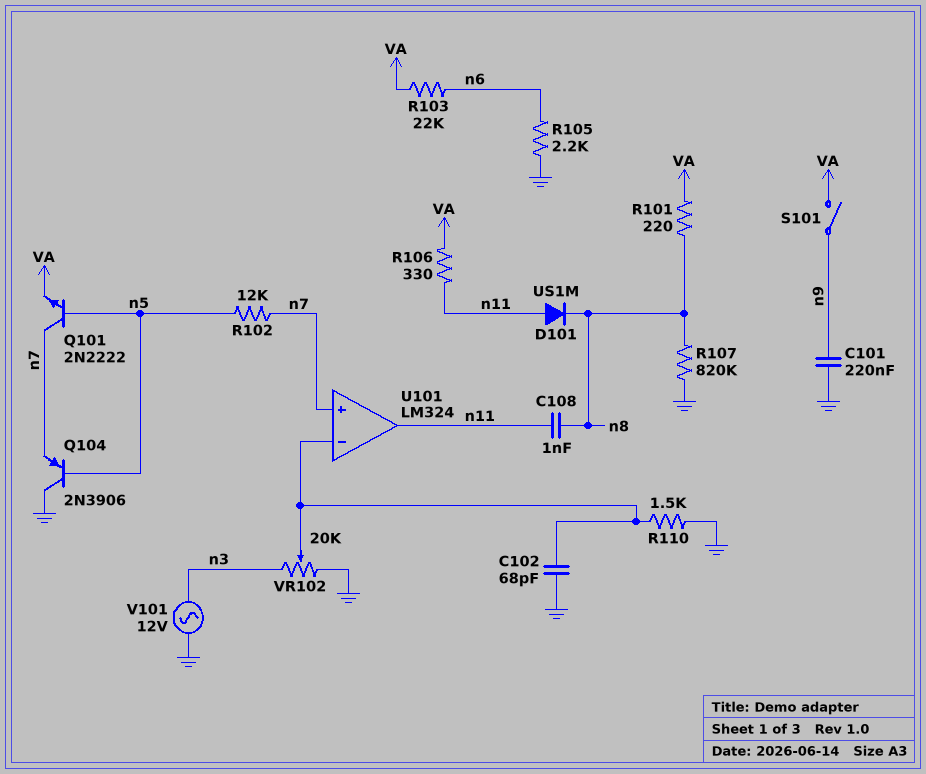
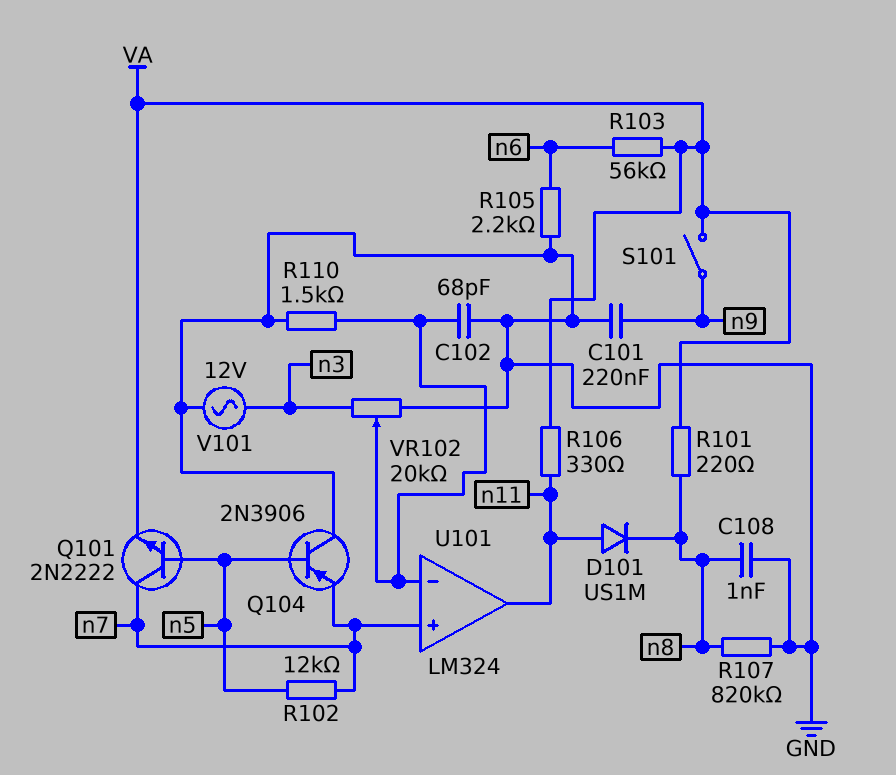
C108: 1nF (n8, n11) -> 1nF (GND, n8)
R103: 22k (VA, n6) -> 56k (VA, n6)

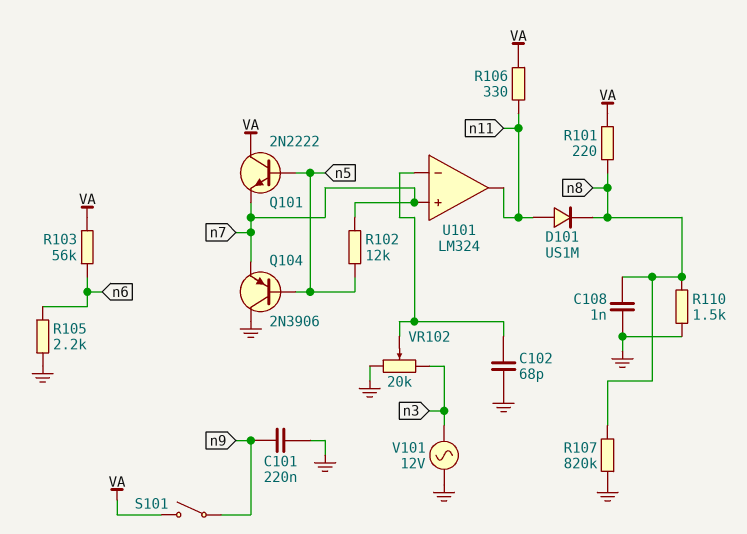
Q101: NPN 2N2222 (B n5, C n7, E VA) -> NPN 2N2222 (B n5, C VA, E n7)
R110: 1.5k (GND, U101/in-) -> 1.5k (GND, n8)

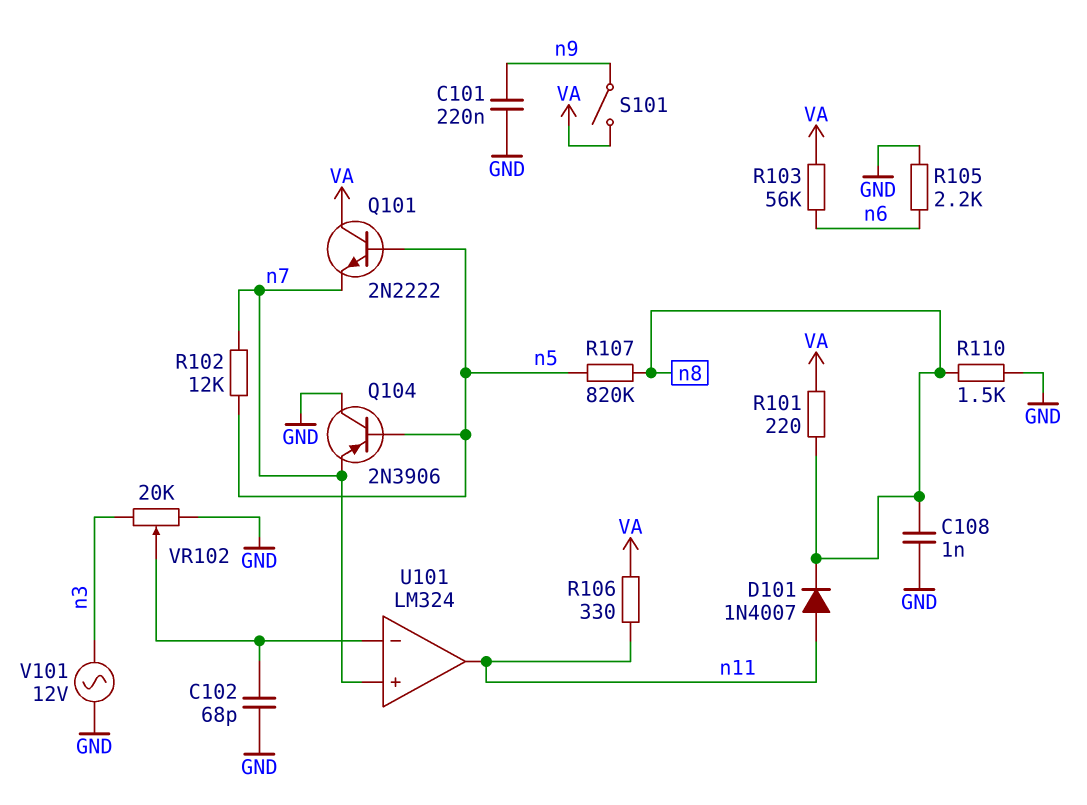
D101: diode US1M (A n11, K n8) -> diode 1N4007 (A n11, K n8)
R107: 820k (GND, n8) -> 820k (n5, n8)

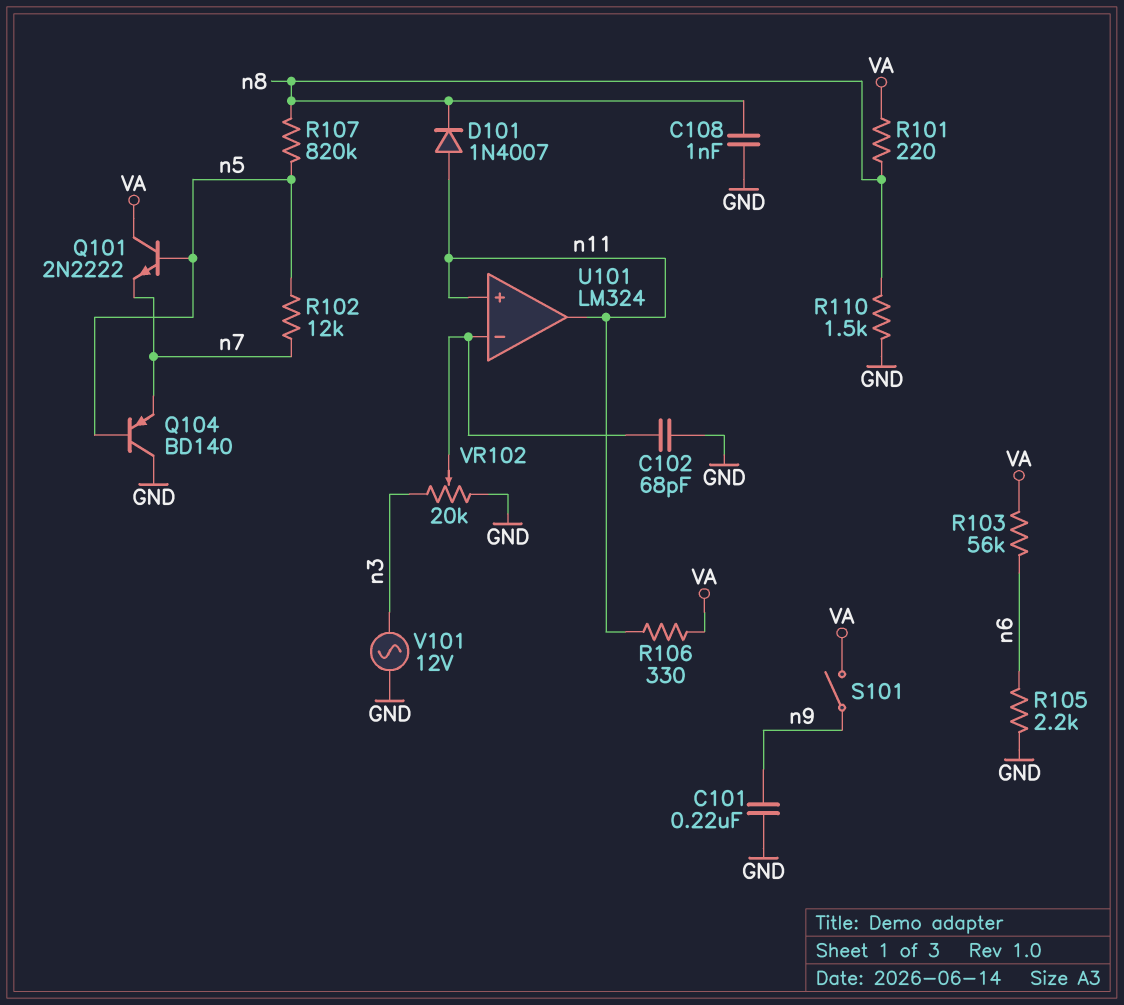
Q104: PNP 2N3906 (B n5, C GND, E n7) -> PNP BD140 (B n5, C GND, E n7)
U101 pin in+: n7 -> n11

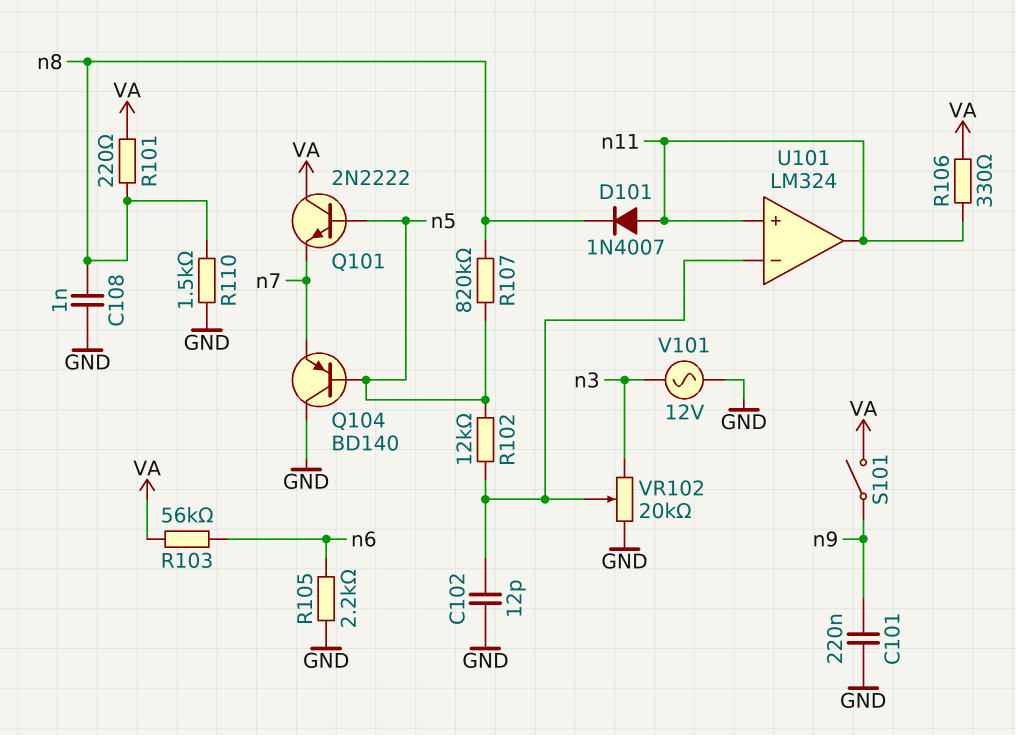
C102: 68pF (GND, U101/in-) -> 12pF (GND, U101/in-)
R102: 12k (n5, n7) -> 12k (U101/in-, n5)

